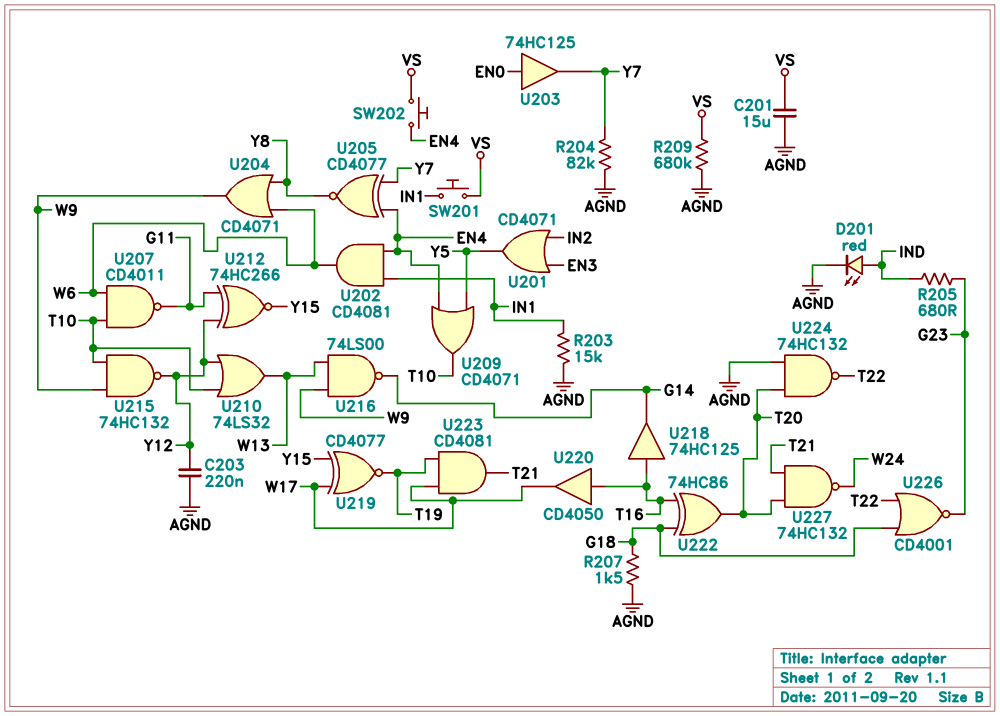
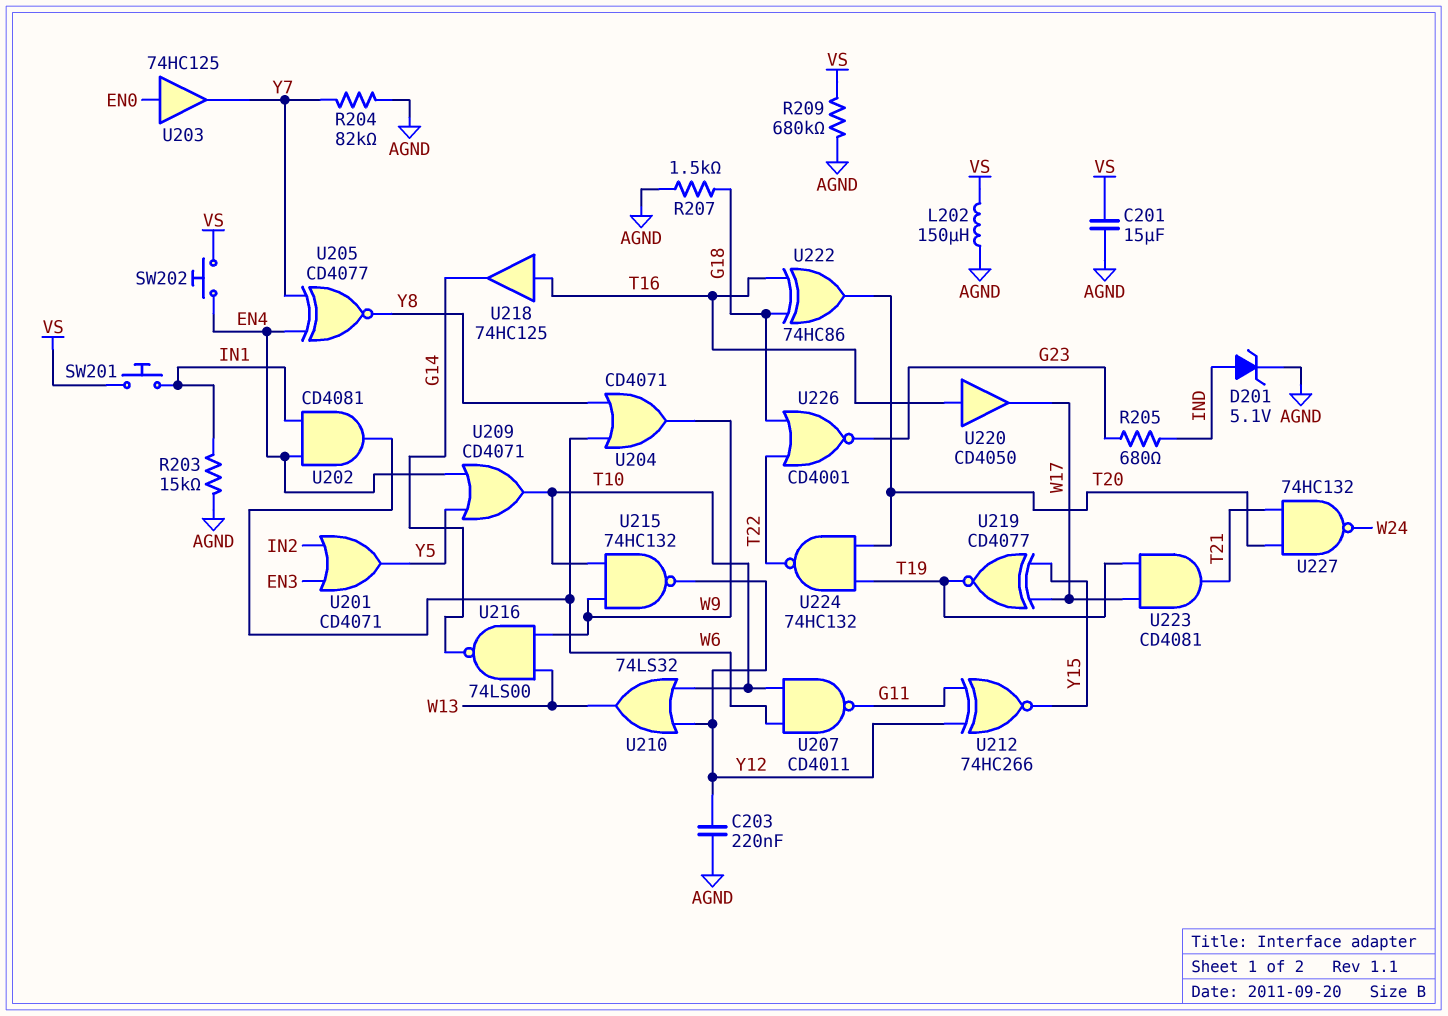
D201: LED red (A IND, K AGND) -> zener 5.1V (A IND, K AGND)
L202: none -> 150uH (AGND, VS)
U224: NAND 74HC132 (in AGND, in T20, out T22) -> NAND 74HC132 (in T19, in T20, out T22)

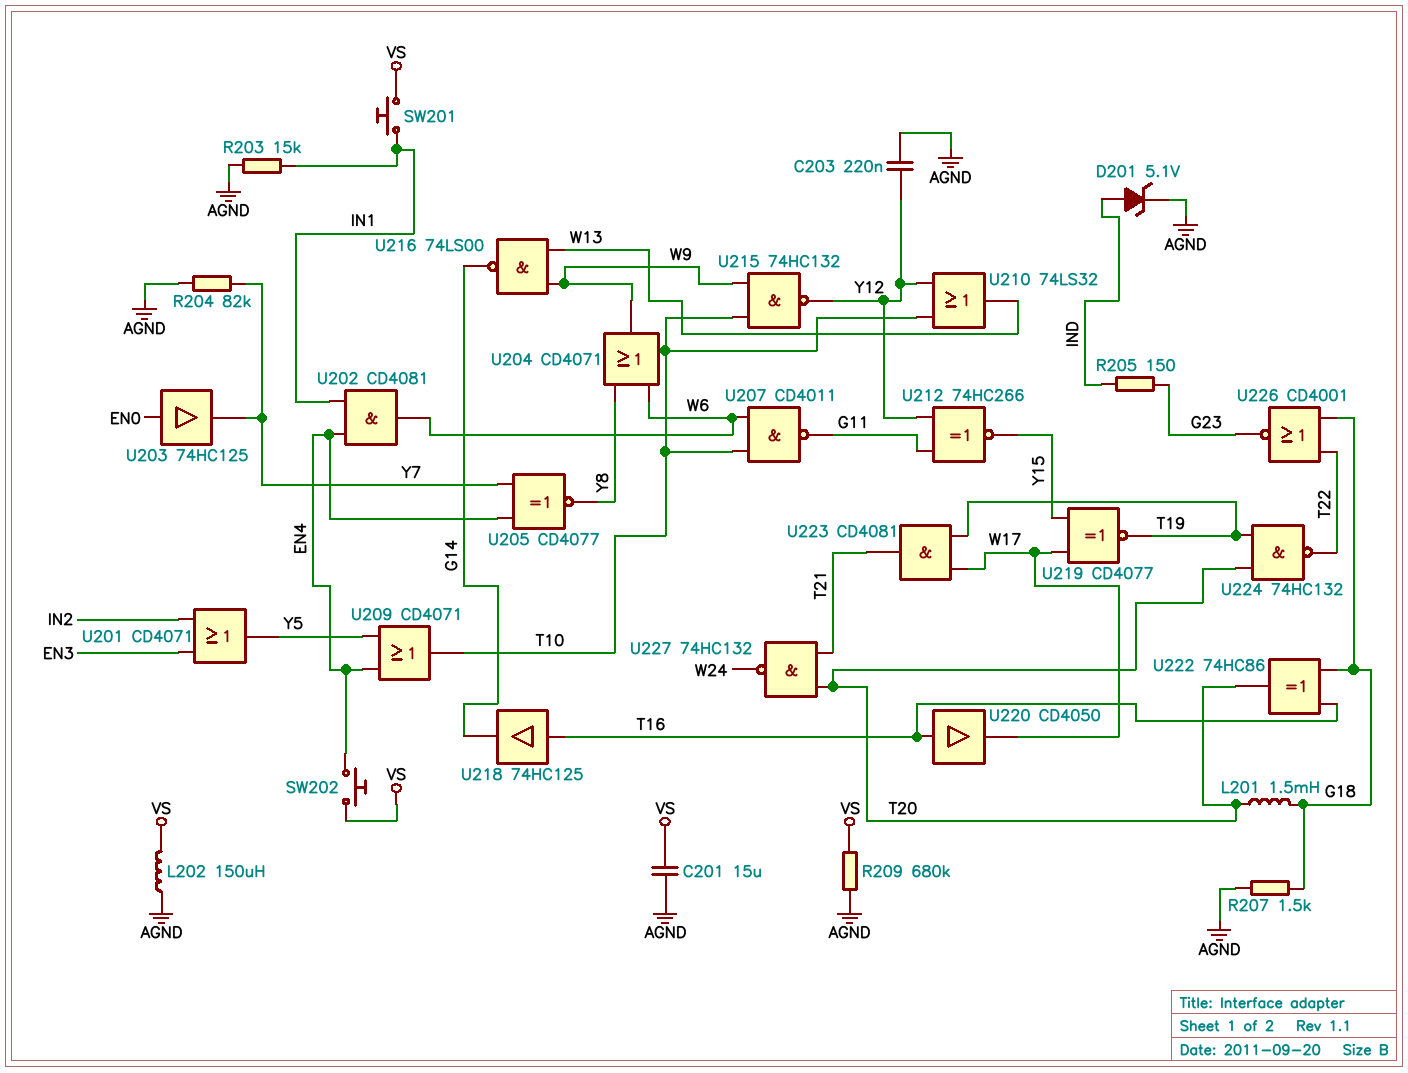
L201: none -> 1.5mH (G18, T20)
R205: 680 (G23, IND) -> 150 (G23, IND)

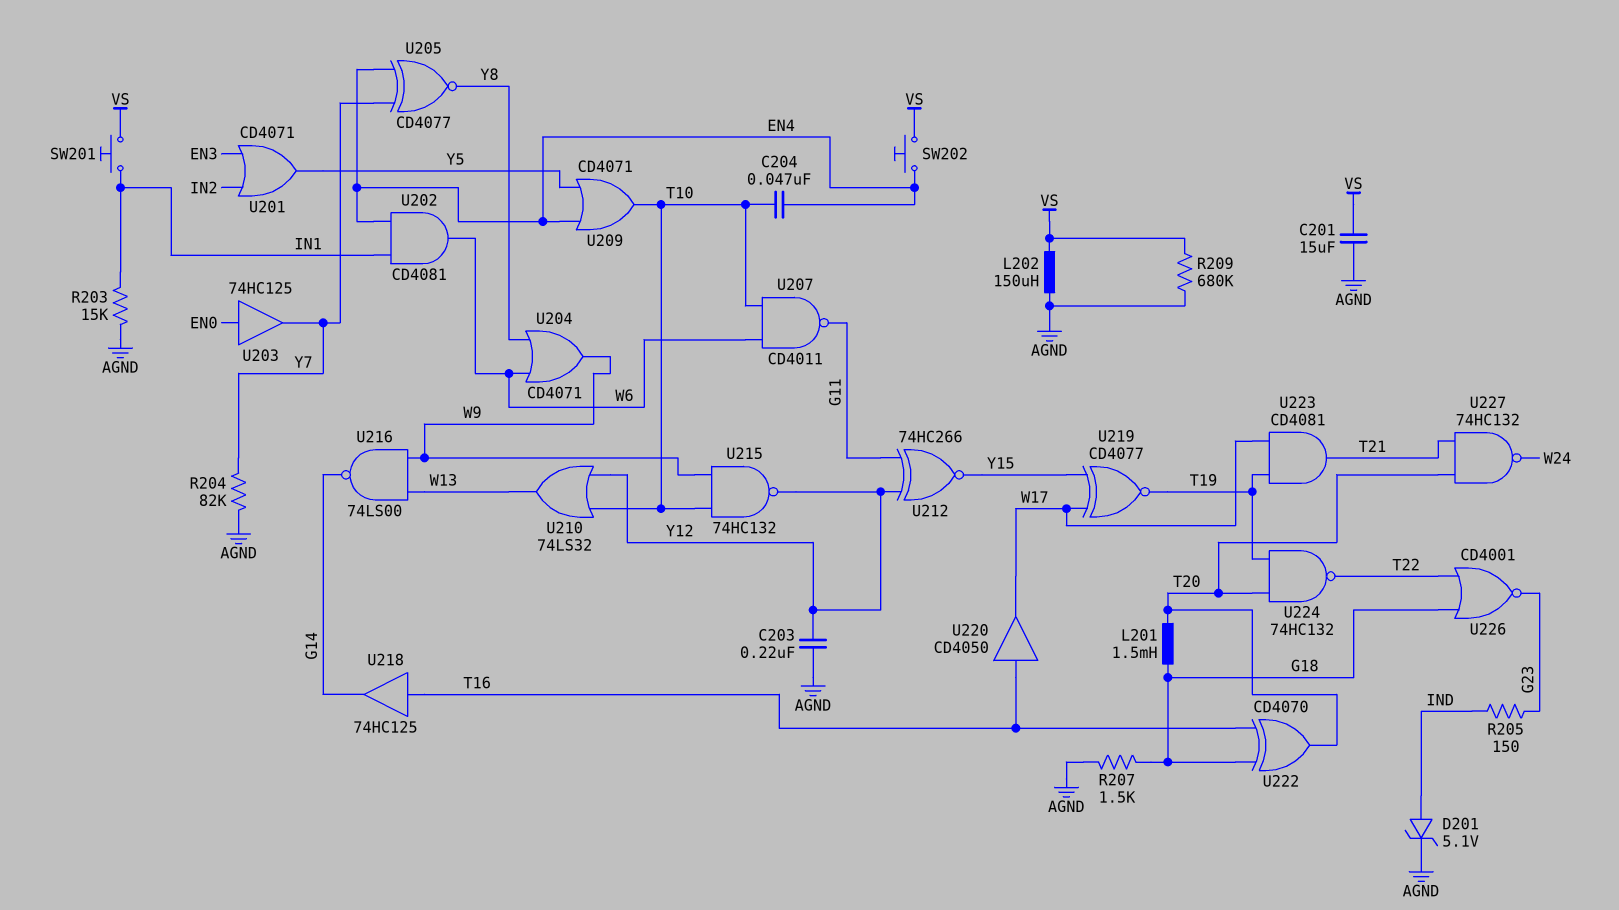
C204: none -> 47nF (EN4, T10)
U222: XOR 74HC86 (in G18, in T16, out T20) -> XOR CD4070 (in G18, in T16, out T20)

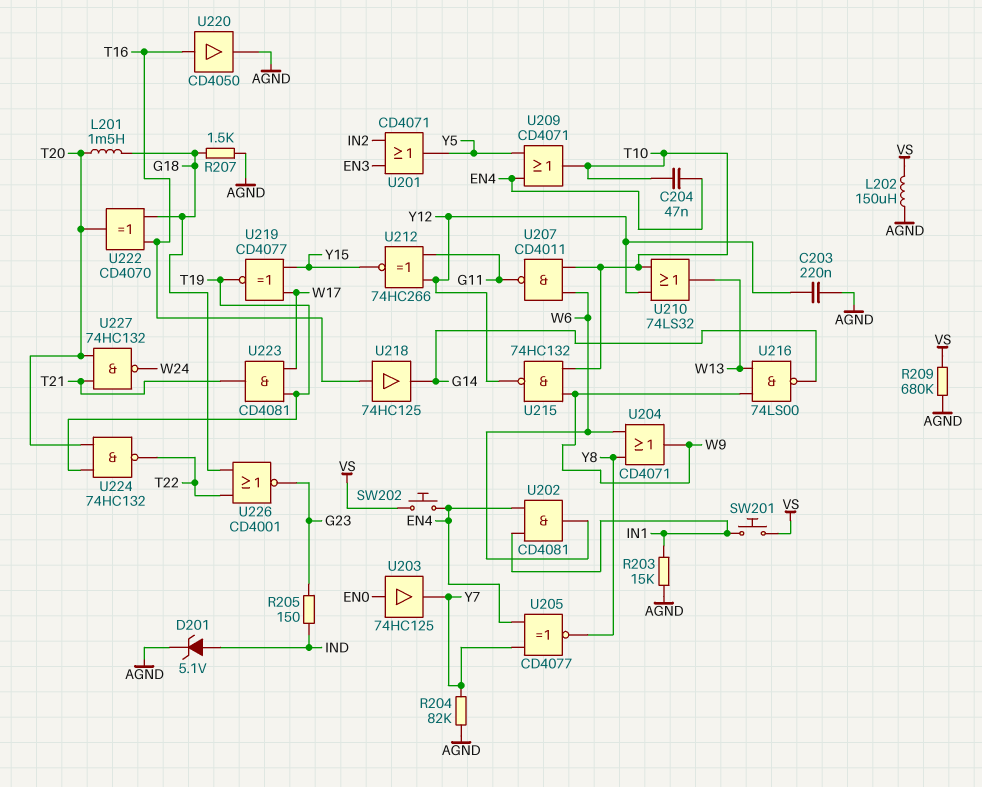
C201: 15uF (AGND, VS) -> none
U220: buffer CD4050 (in T16, out W17) -> buffer CD4050 (in T16, out AGND)

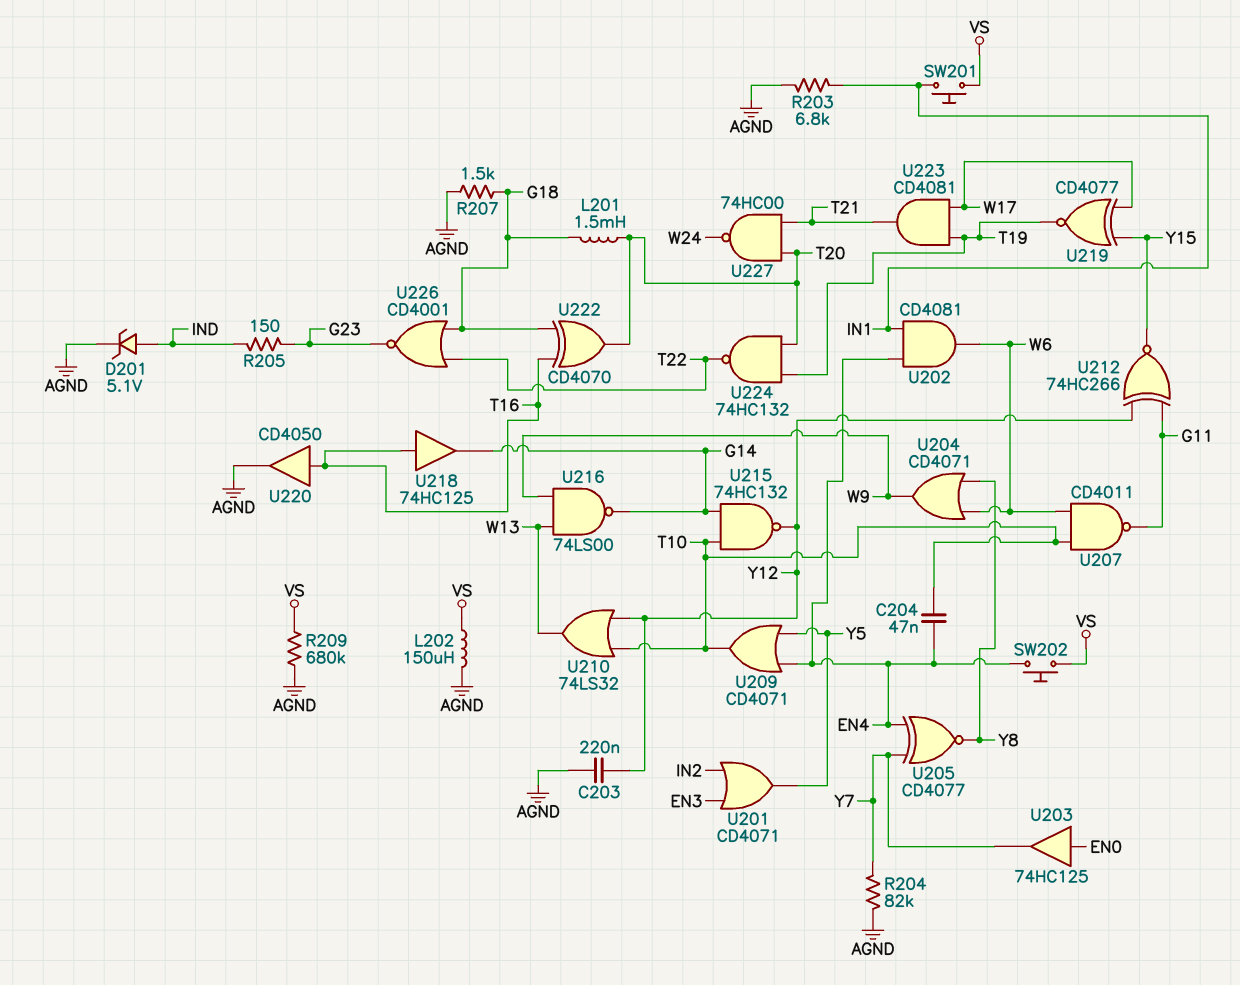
R203: 15k (AGND, IN1) -> 6.8k (AGND, IN1)
U215: NAND 74HC132 (in T10, in W9, out Y12) -> NAND 74HC132 (in G14, in T10, out Y12)
U227: NAND 74HC132 (in T20, in T21, out W24) -> NAND 74HC00 (in T20, in T21, out W24)

